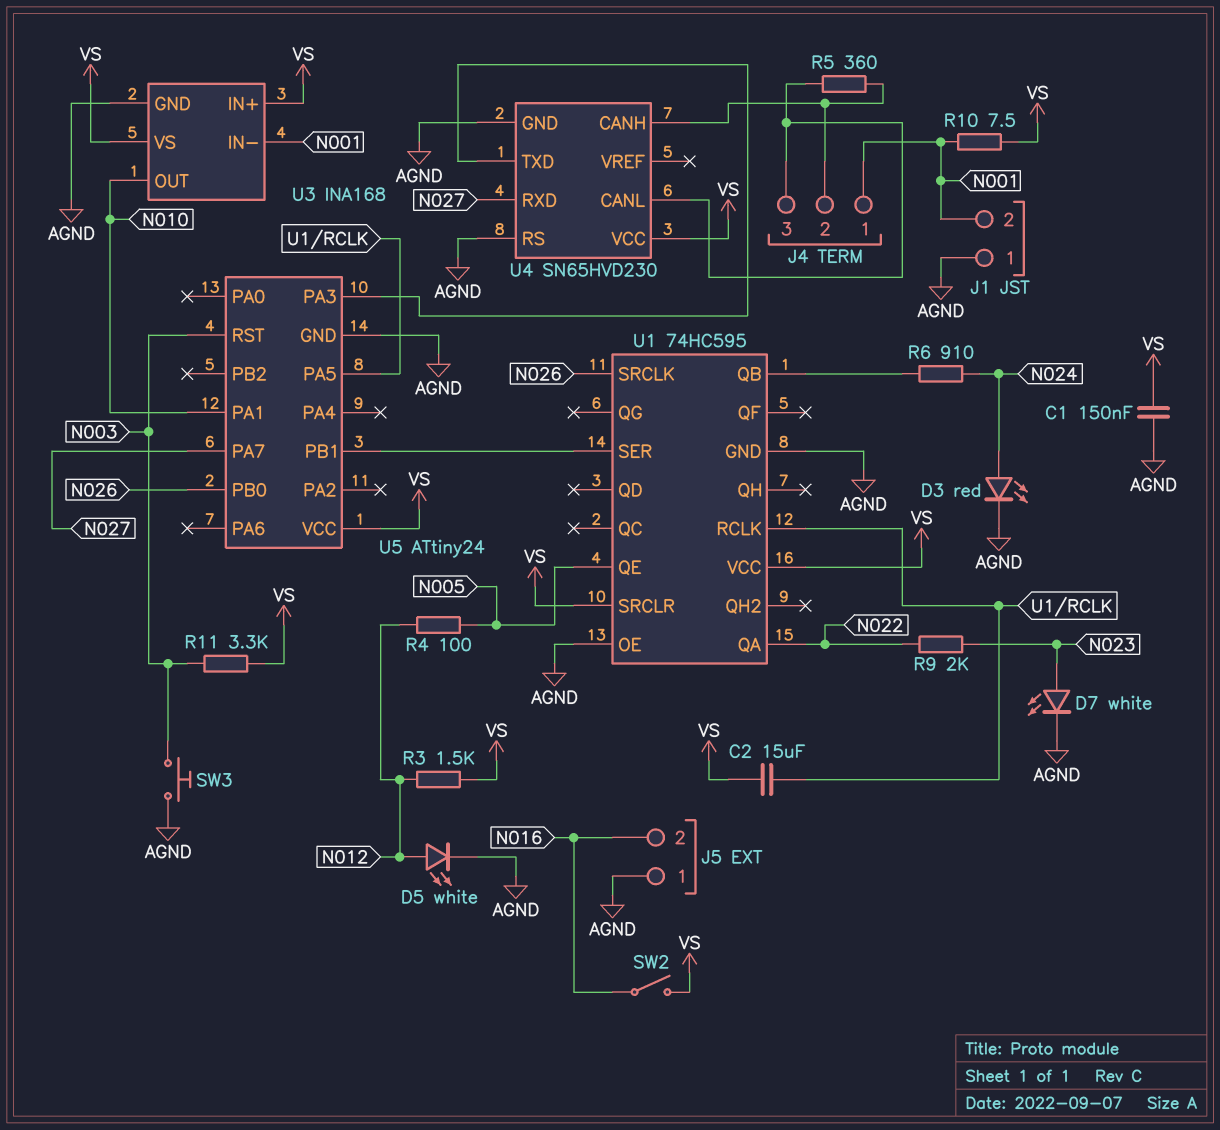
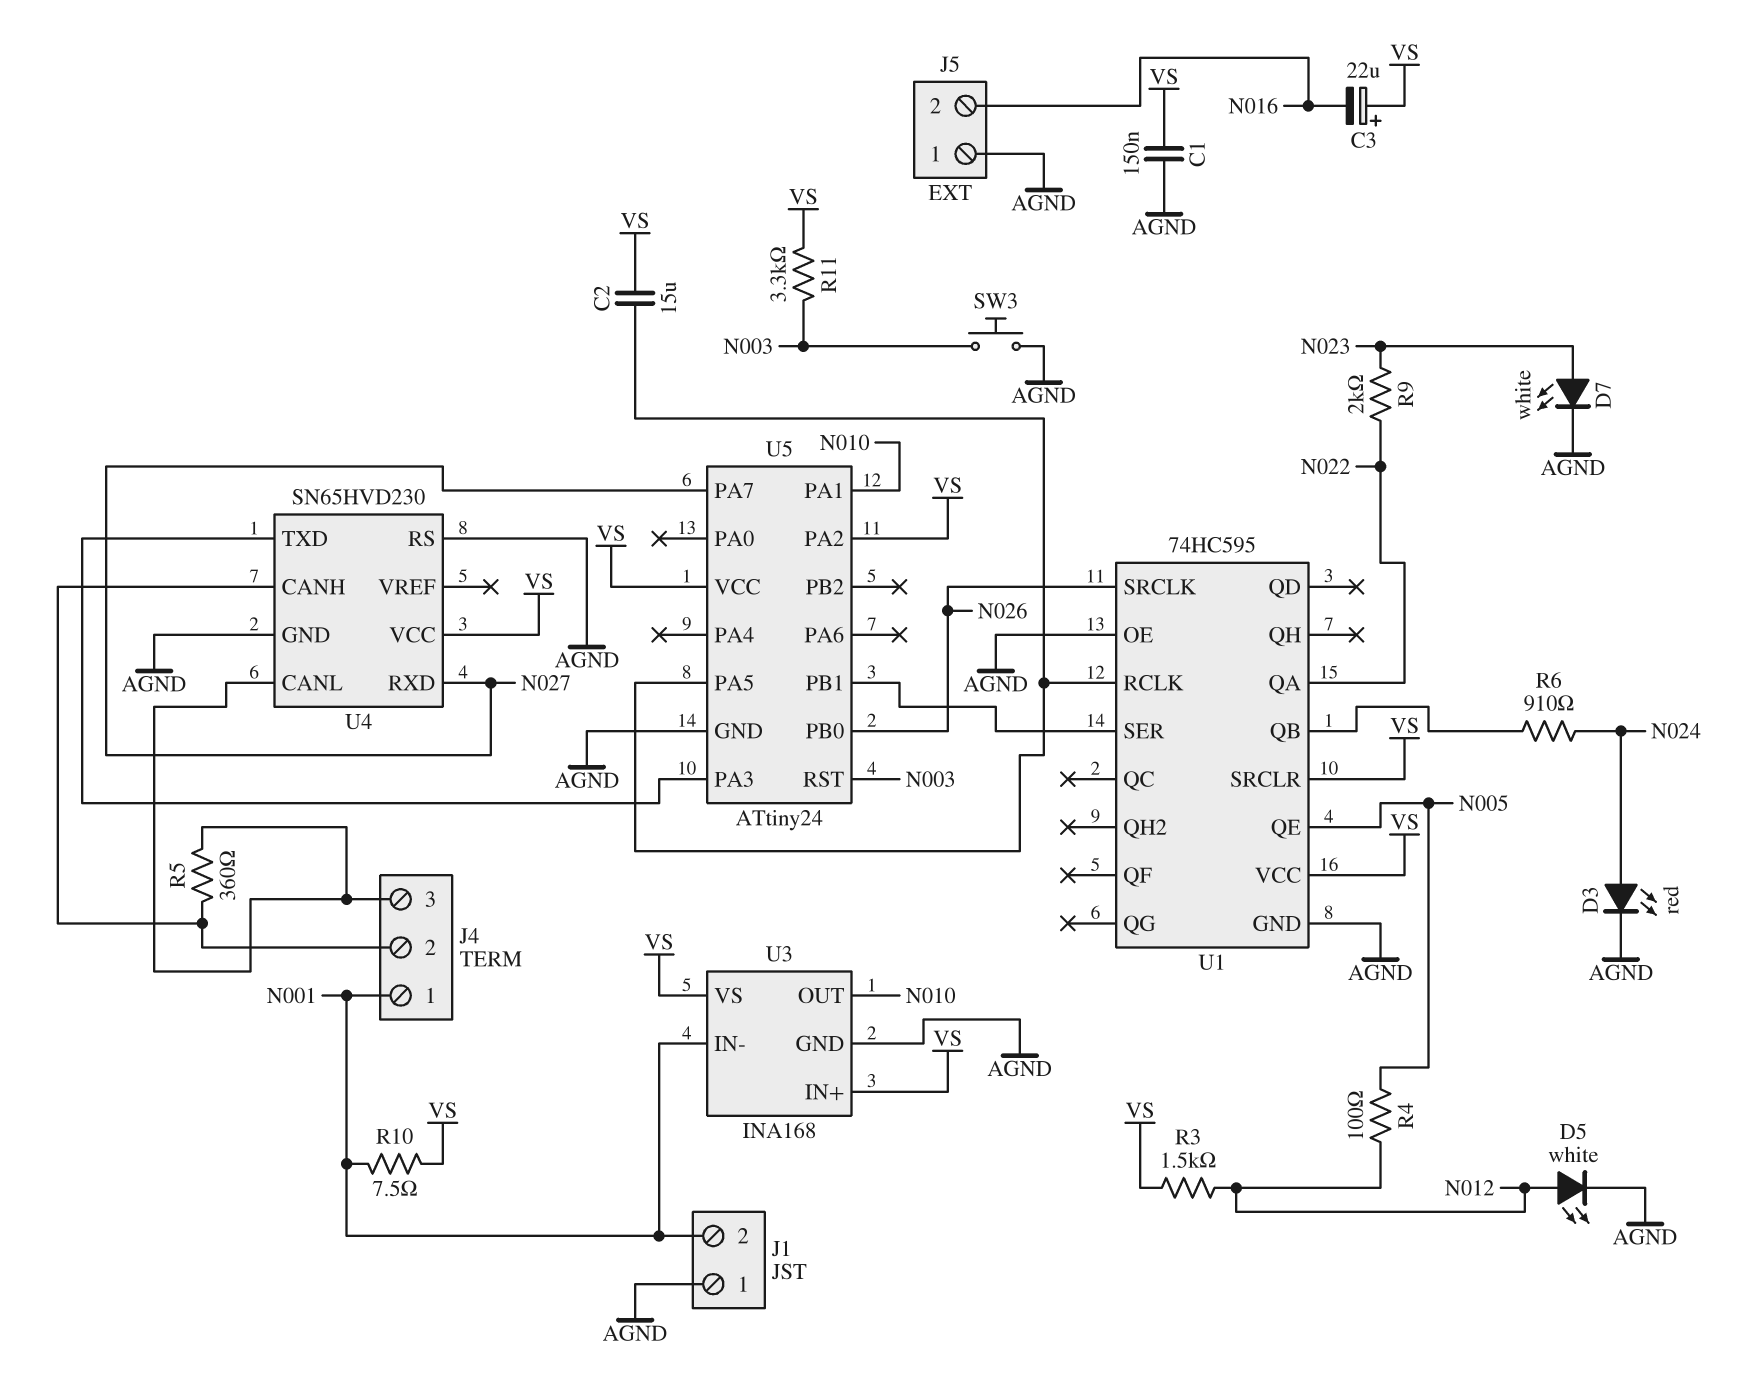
C3: none -> 22uF (plus VS, minus N016)
SW2: switch (N016, VS) -> none
U5 pin PA2: none -> VS

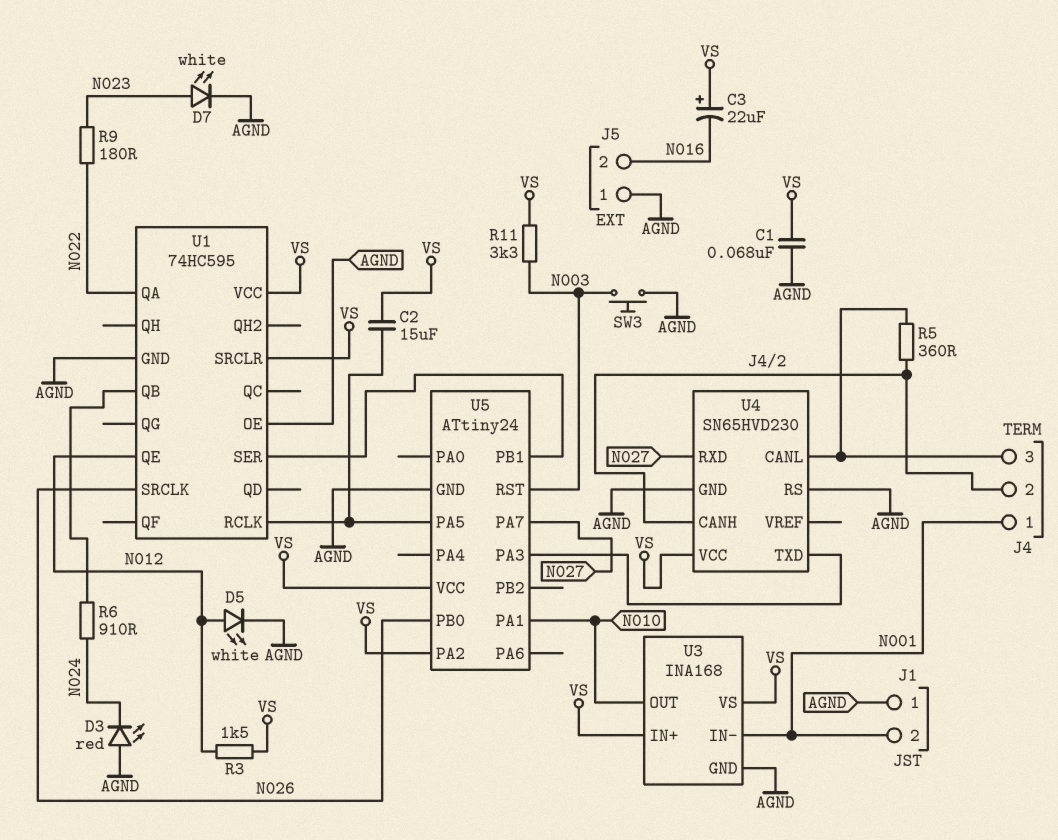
C1: 150nF (AGND, VS) -> 68nF (AGND, VS)
D3: LED red (A N024, K AGND) -> LED red (A AGND, K N024)
R4: 100 (N005, N012) -> none
R9: 2k (N022, N023) -> 180 (N022, N023)
R10: 7.5 (N001, VS) -> none
U1 pin QE: N005 -> N012

